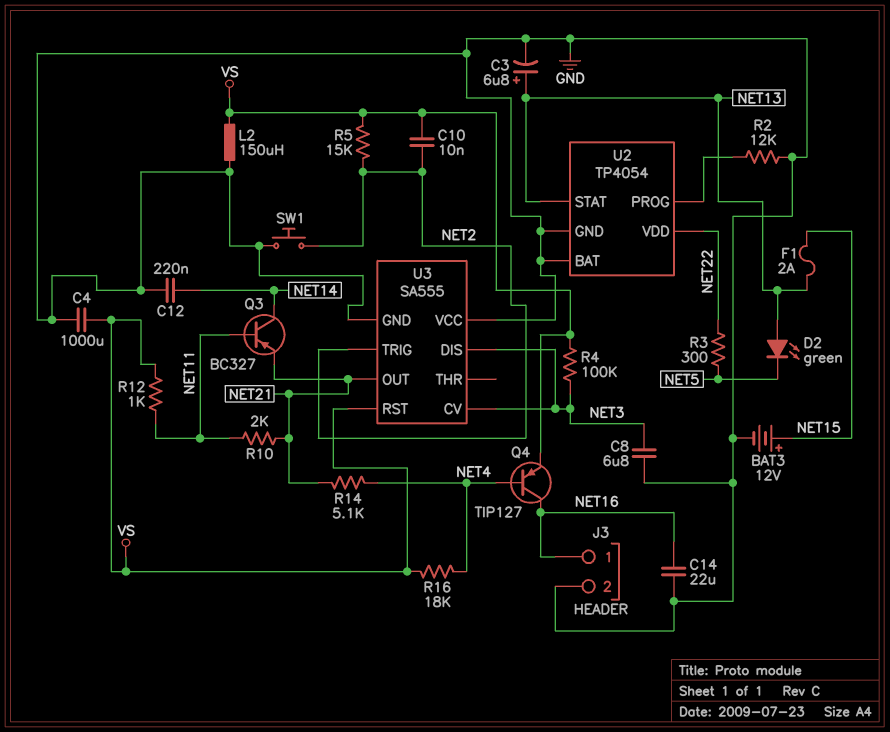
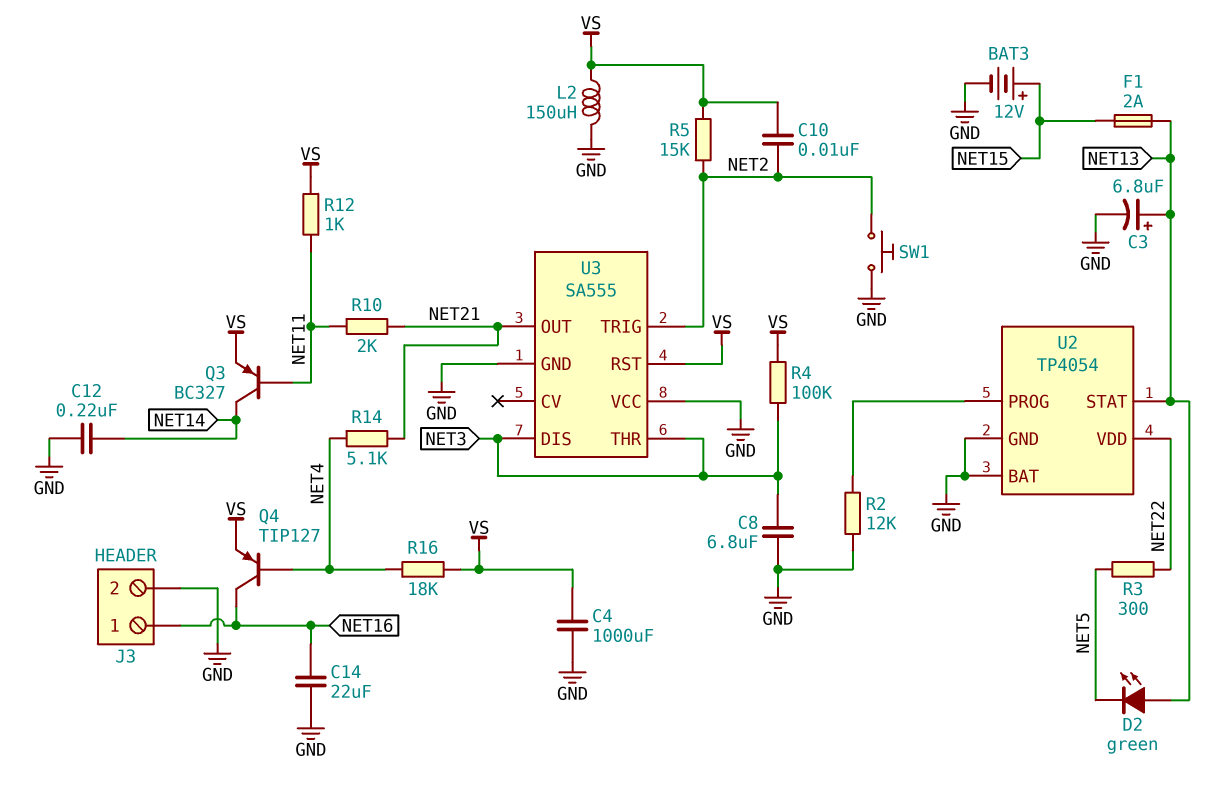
Q3: PNP BC327 (B NET11, C NET14, E NET21) -> PNP BC327 (B NET11, C NET14, E VS)
U3 pin CV: NET3 -> none
U3 pin THR: none -> NET3

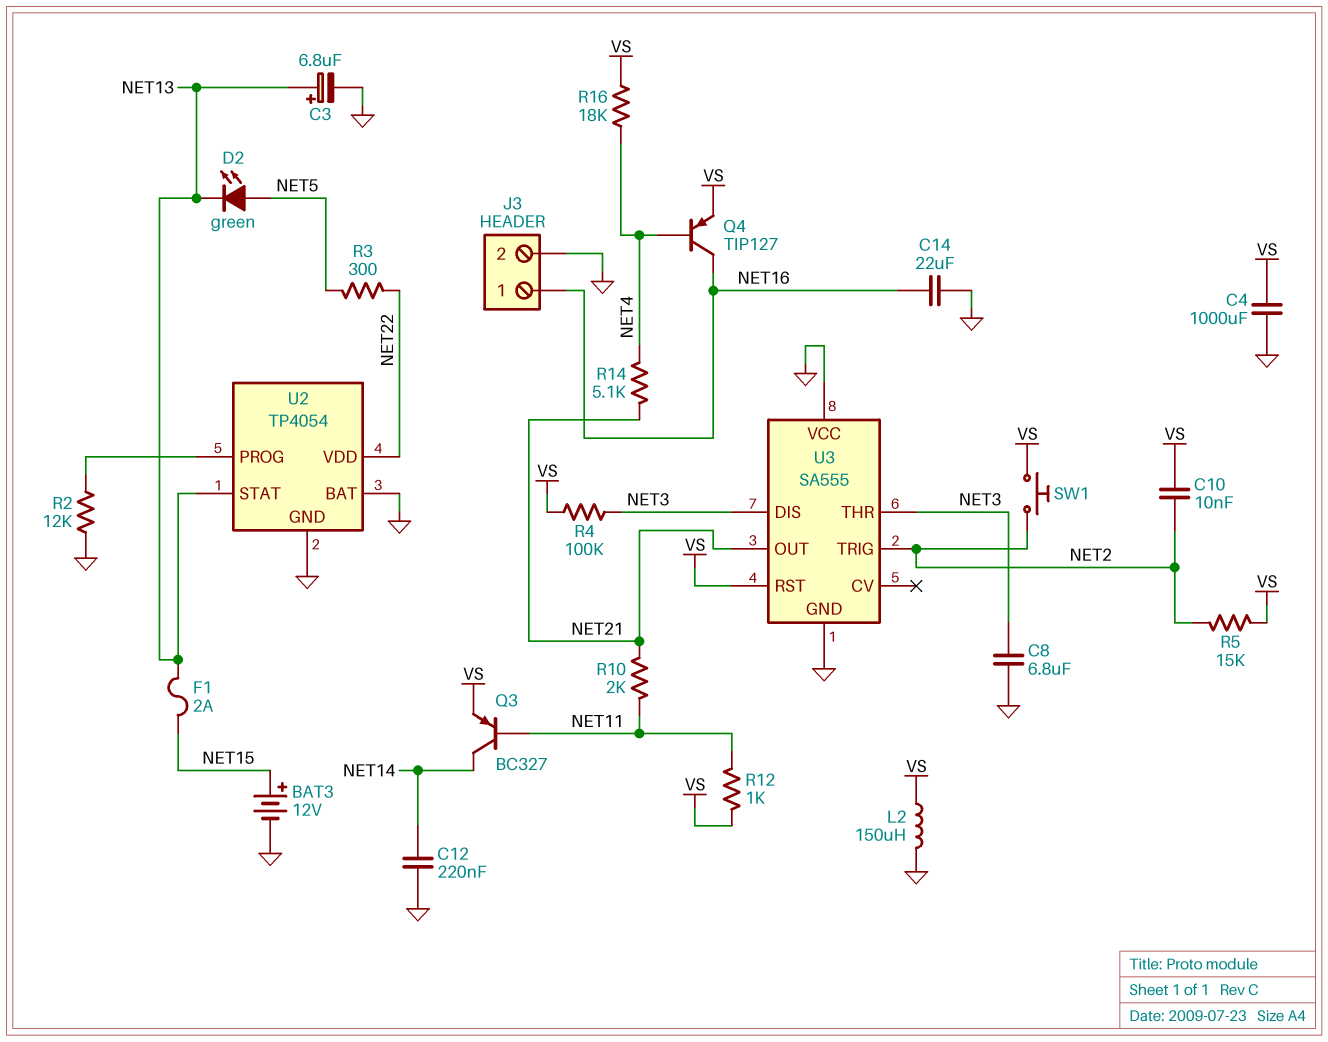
D2: LED green (A NET13, K NET5) -> LED green (A NET5, K NET13)
SW1: button (GND, NET2) -> button (NET2, VS)

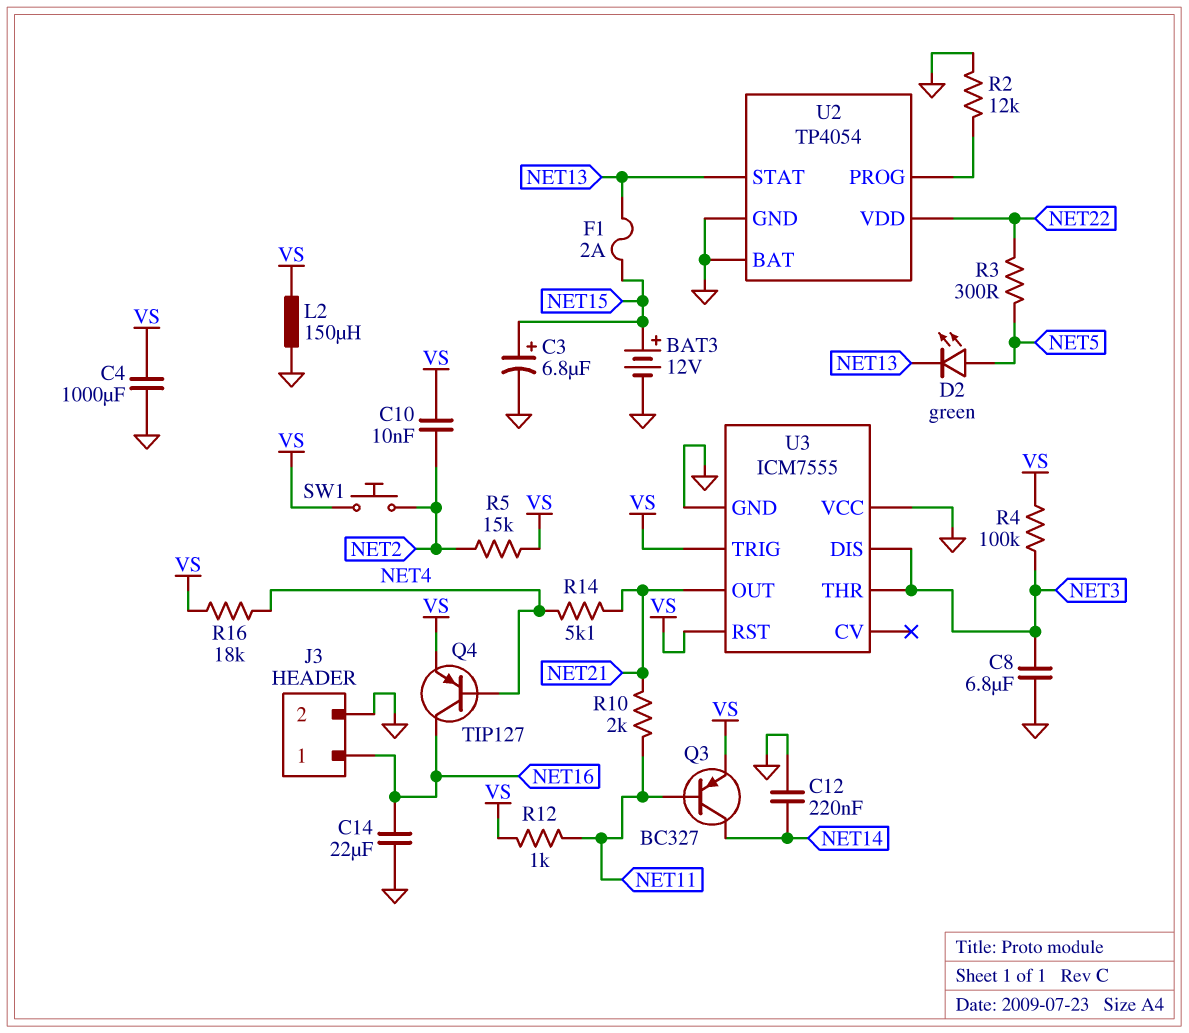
C3: 6.8uF (plus NET13, minus GND) -> 6.8uF (plus NET15, minus GND)
U3: SA555 -> ICM7555
U3 pin TRIG: NET2 -> VS

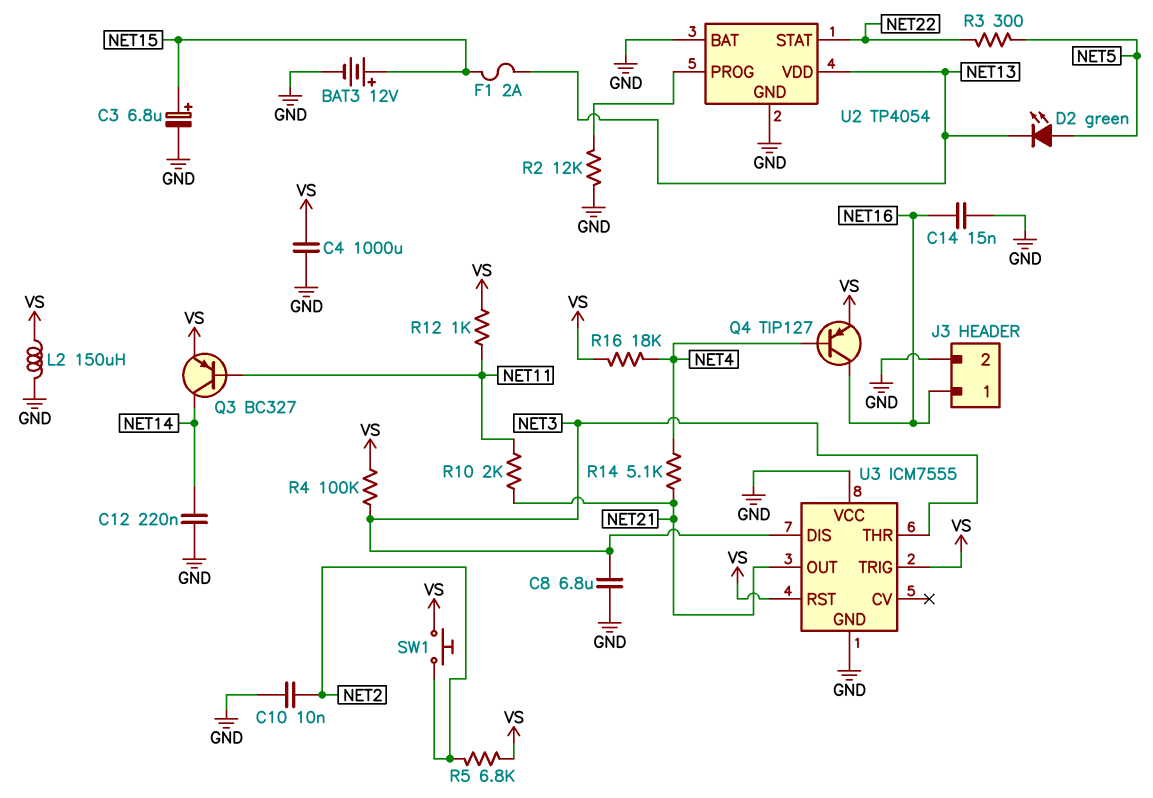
C10: 10nF (NET2, VS) -> 10nF (GND, NET2)
C14: 22uF (GND, NET16) -> 15nF (GND, NET16)
R5: 15k (NET2, VS) -> 6.8k (NET2, VS)
U2 pin STAT: NET13 -> NET22
U2 pin VDD: NET22 -> NET13

